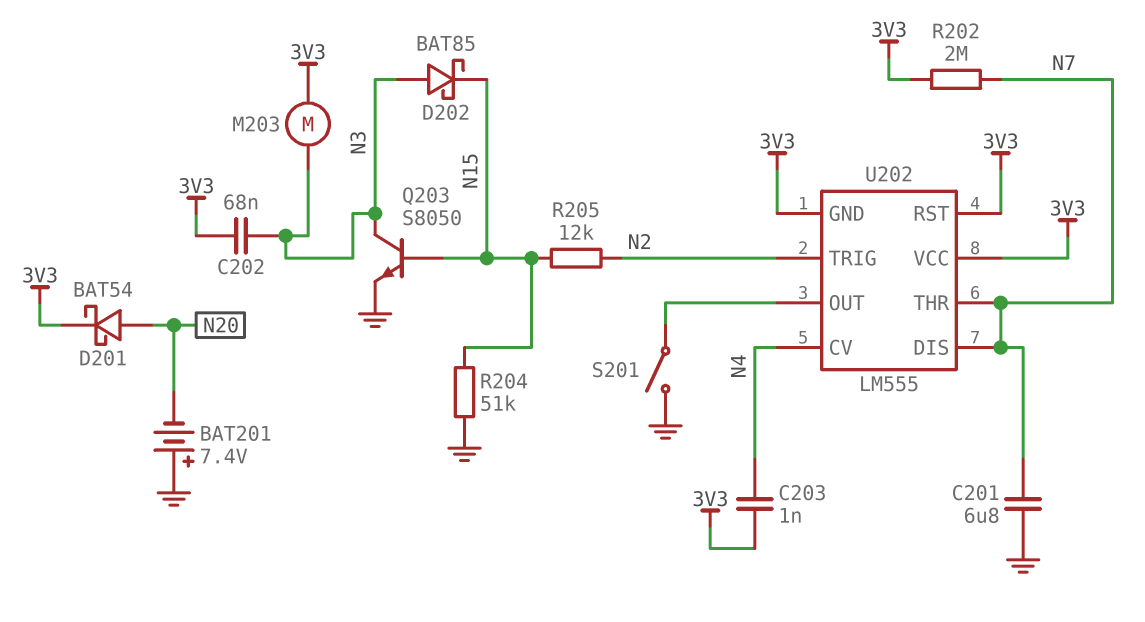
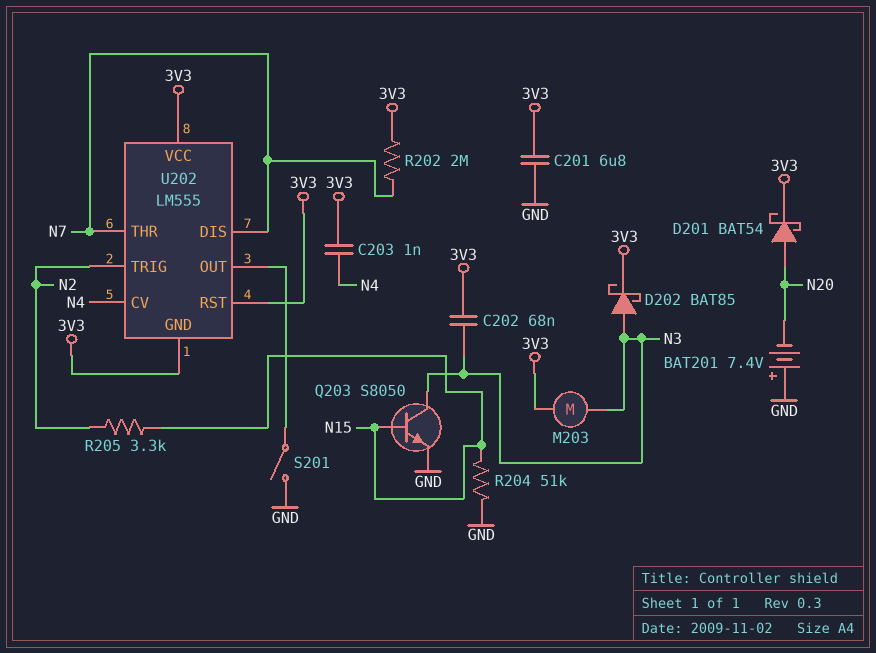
C201: 6.8uF (GND, N7) -> 6.8uF (3V3, GND)
D202: schottky BAT85 (A N3, K N15) -> schottky BAT85 (A N3, K 3V3)
R205: 12k (N2, N15) -> 3.3k (N2, N15)

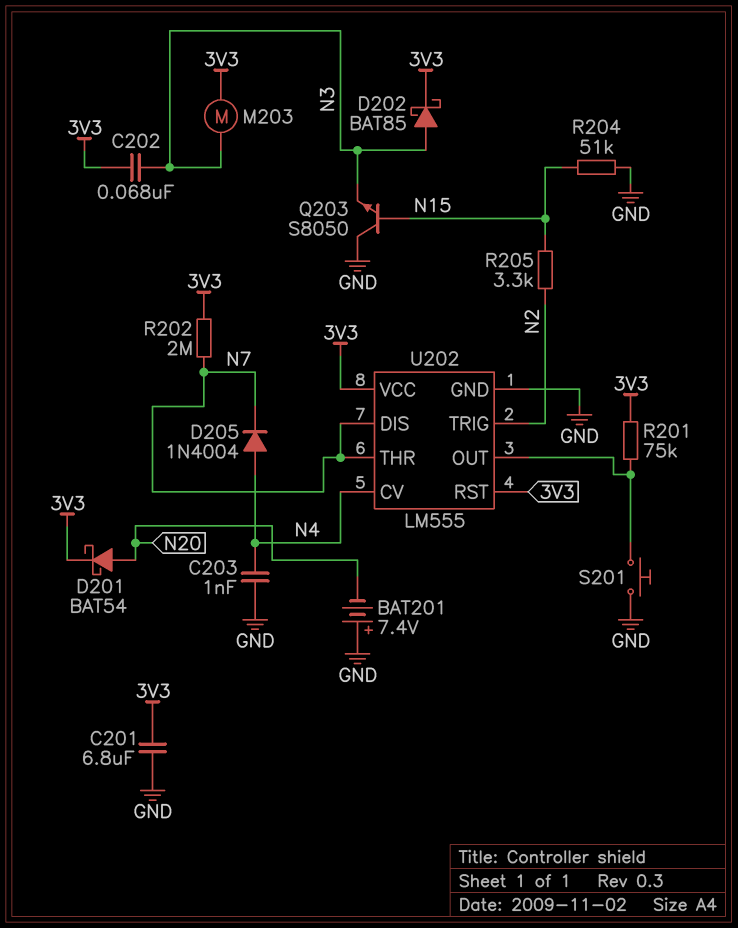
C203: 1nF (3V3, N4) -> 1nF (GND, N4)
D205: none -> diode 1N4004 (A N4, K N7)
Q203: NPN S8050 (B N15, C N3, E GND) -> NPN S8050 (B N15, C GND, E N3)
R201: none -> 75k (3V3, U202/OUT)
S201: switch (GND, U202/OUT) -> button (GND, U202/OUT)
U202 pin GND: 3V3 -> GND

